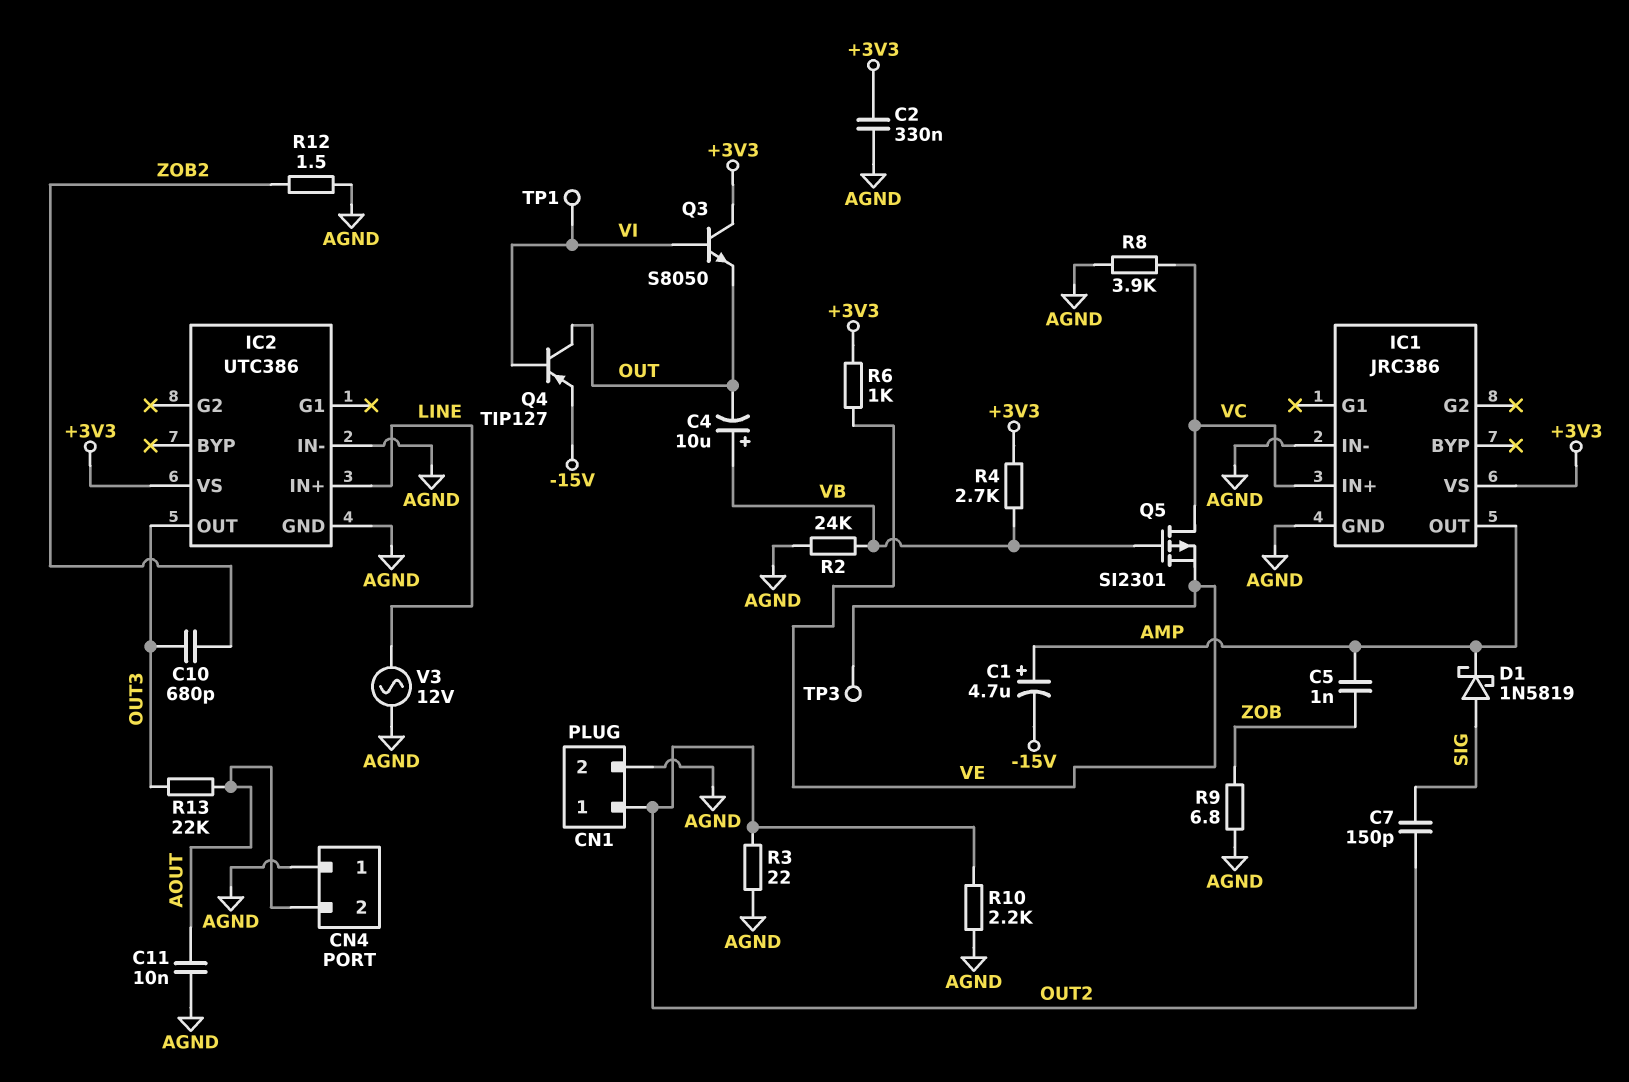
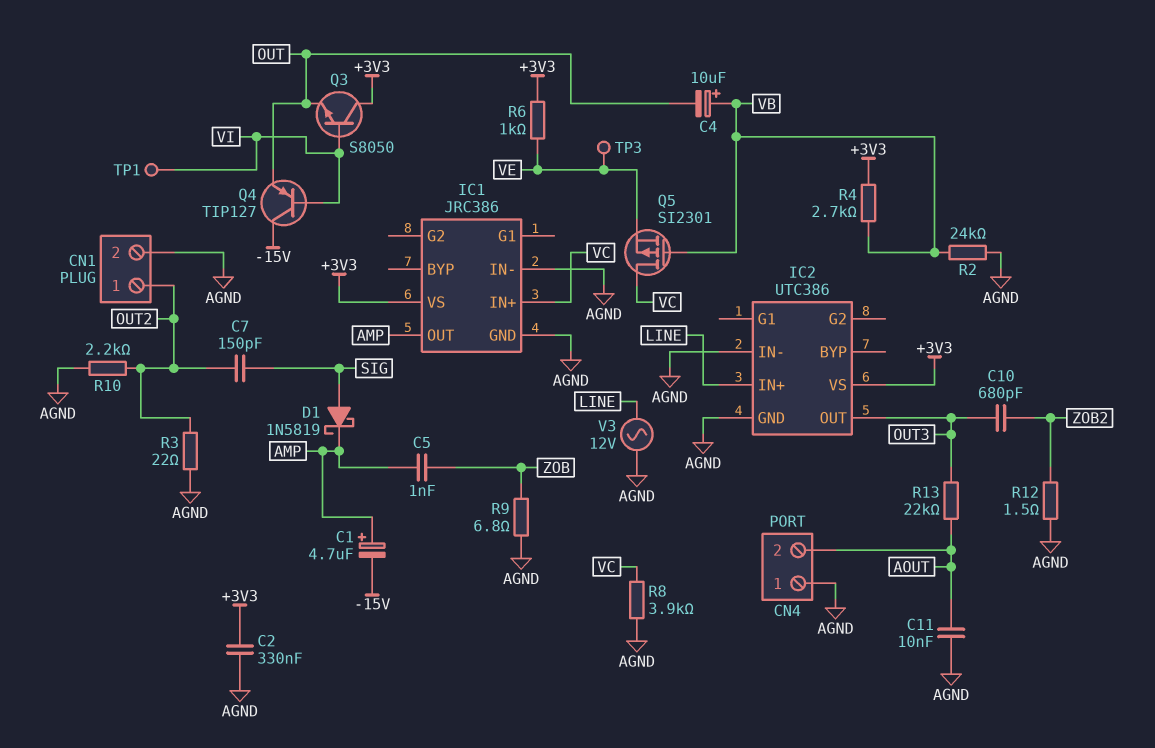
Q4: PNP TIP127 (B VI, C OUT, E -15V) -> PNP TIP127 (B VI, C -15V, E OUT)

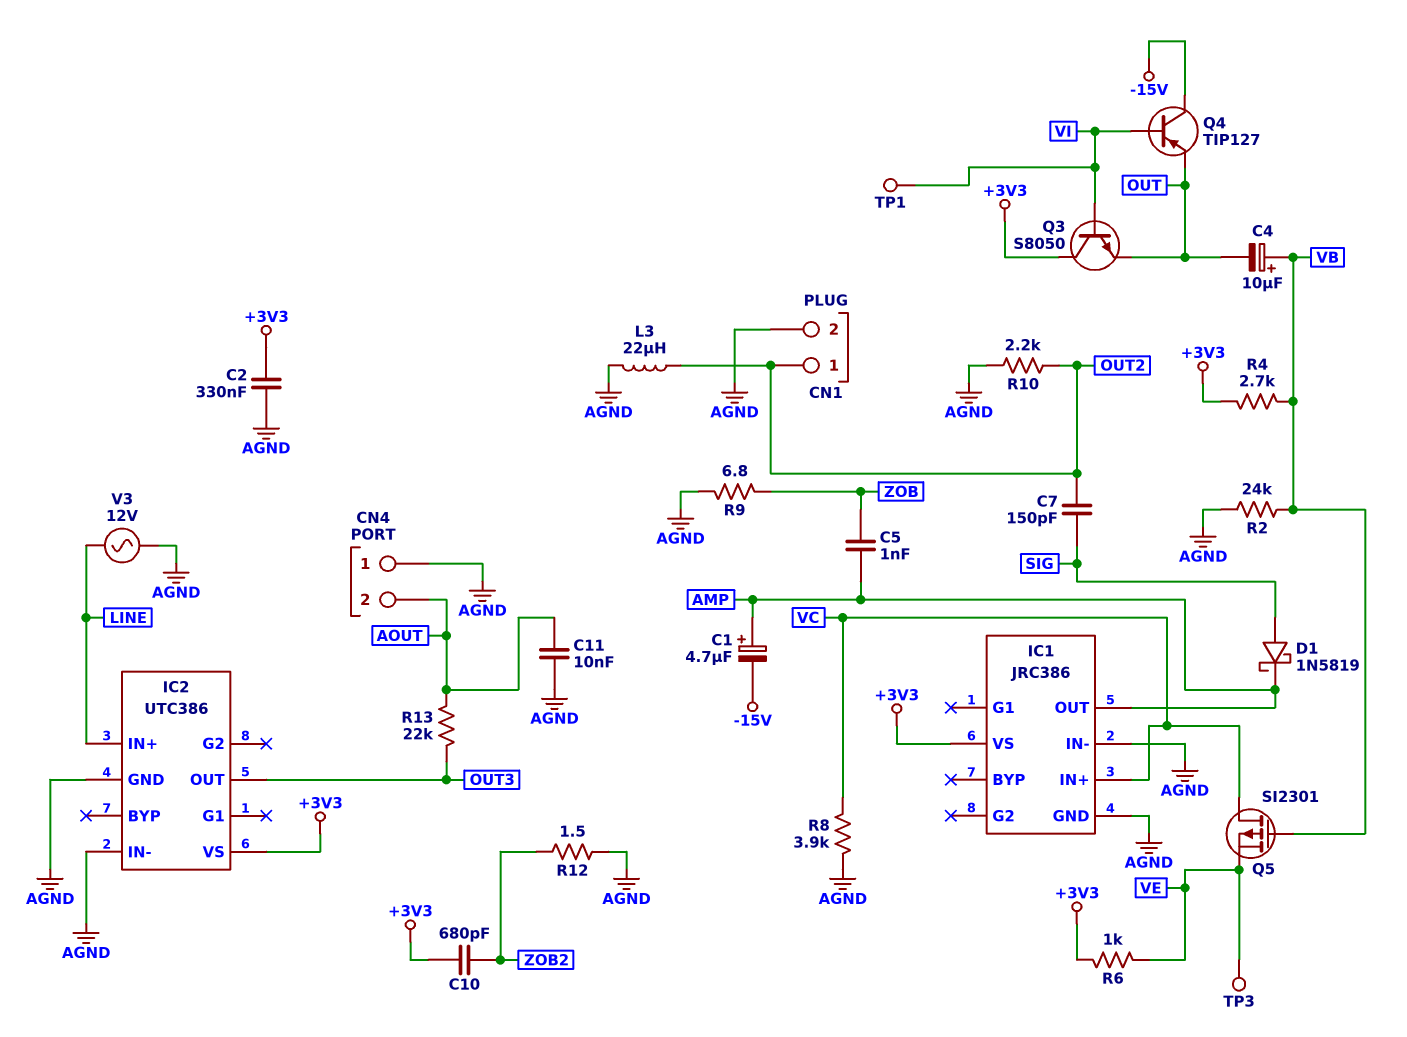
C10: 680pF (OUT3, ZOB2) -> 680pF (+3V3, ZOB2)
L3: none -> 22uH (AGND, OUT2)
R3: 22 (AGND, OUT2) -> none

